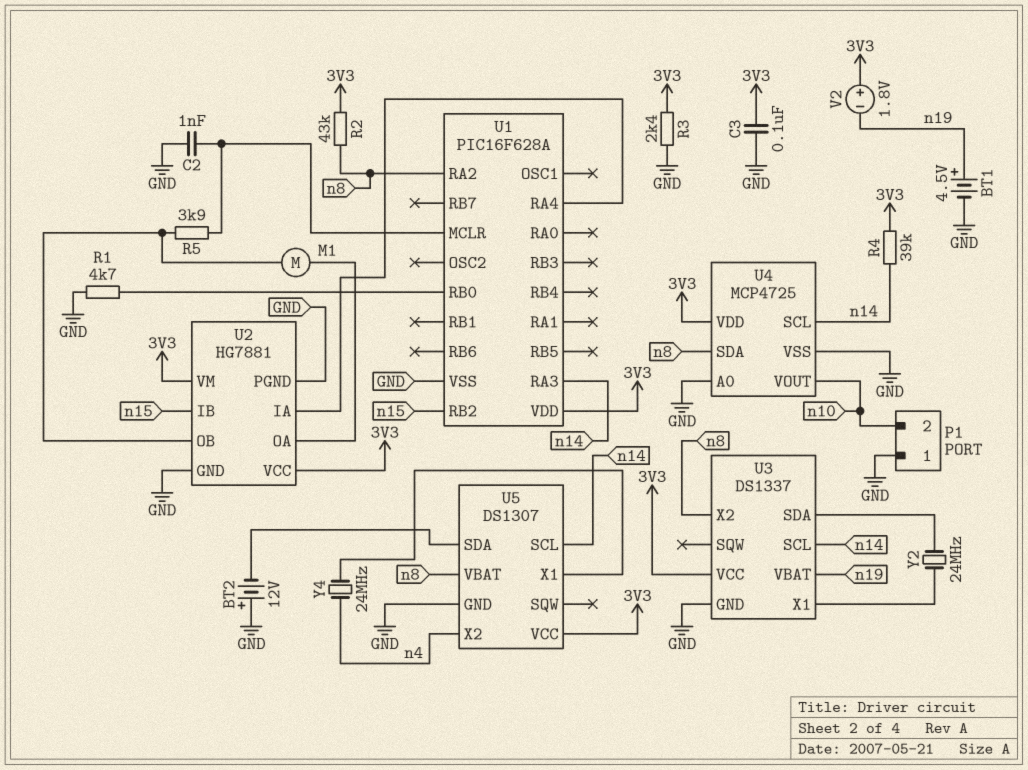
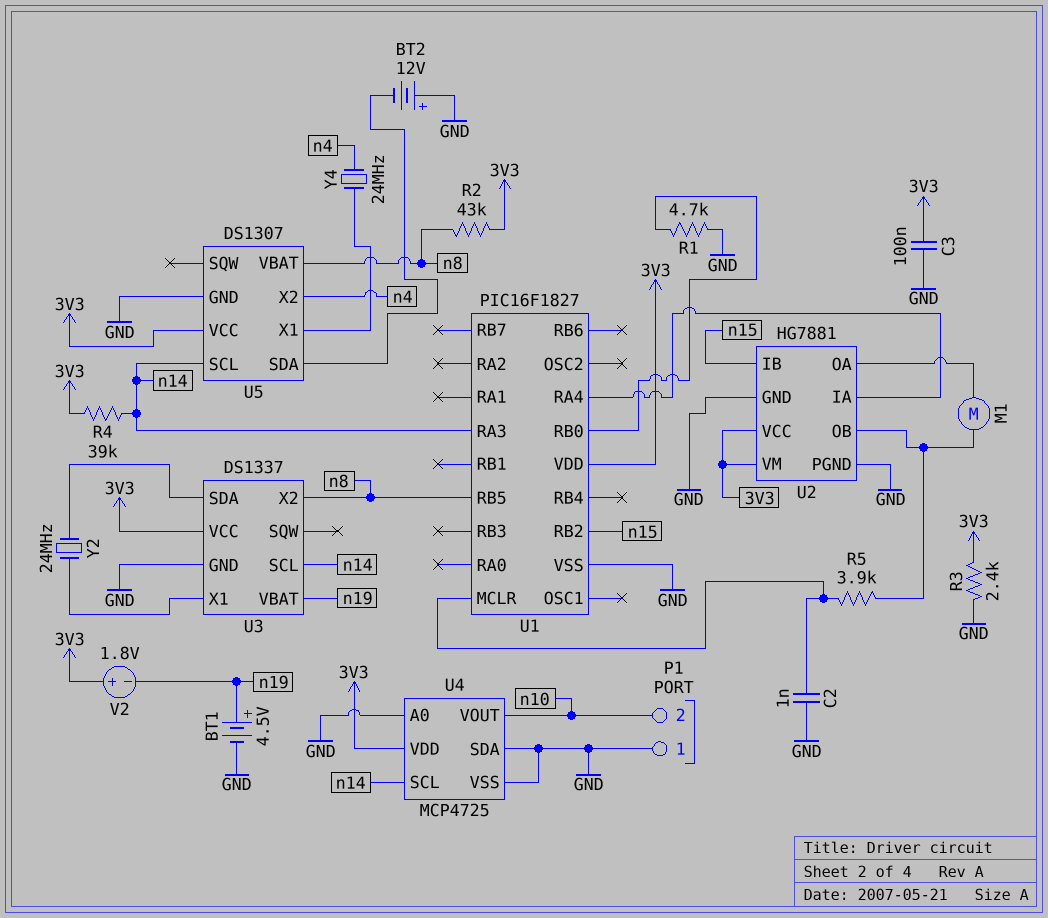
U1: PIC16F628A -> PIC16F1827
U1 pin RA2: n8 -> none
U1 pin RB5: none -> n8
U4 pin SDA: n8 -> GND

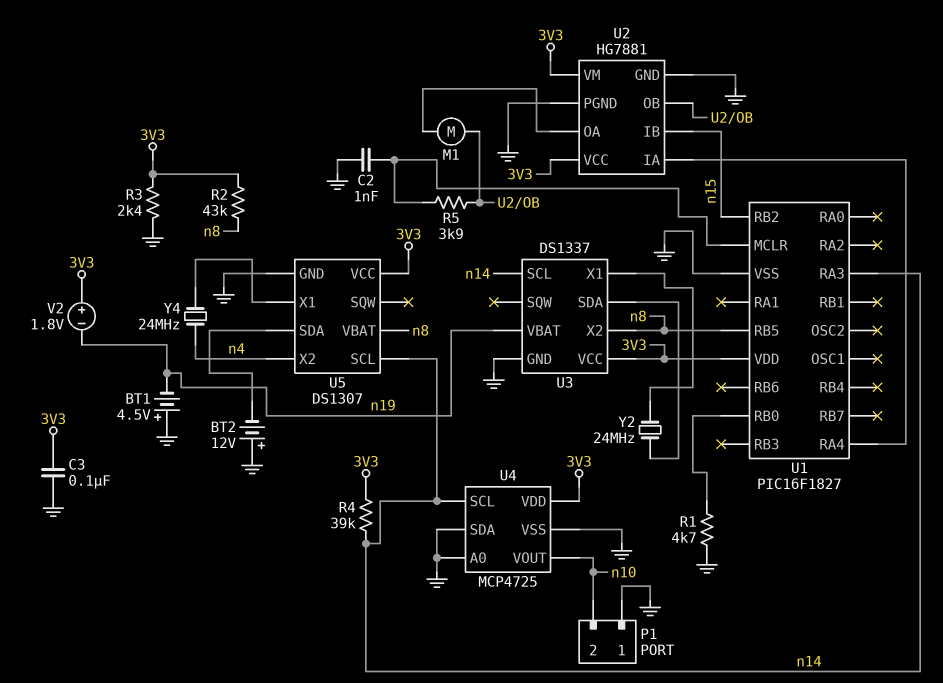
BT1: 4.5V (plus n19, minus GND) -> 4.5V (plus GND, minus n19)

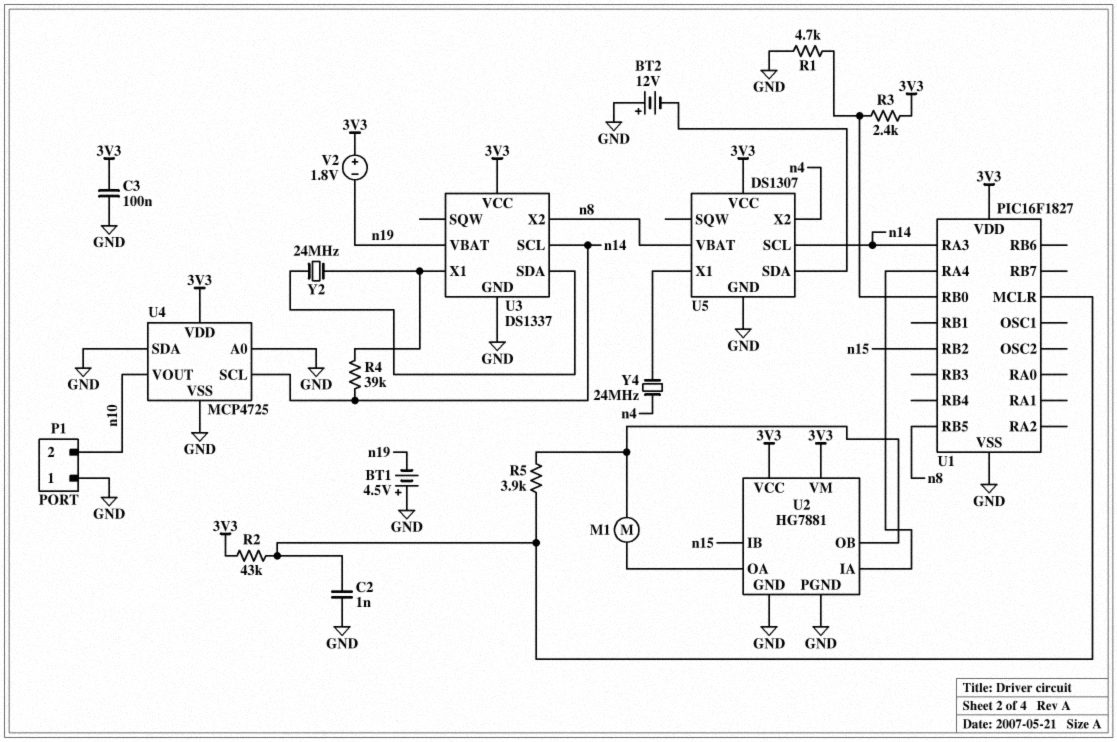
R2: 43k (3V3, n8) -> 43k (3V3, U1/MCLR)
R3: 2.4k (3V3, GND) -> 2.4k (3V3, U1/RB0)
R4: 39k (3V3, n14) -> 39k (U3/X1, n14)

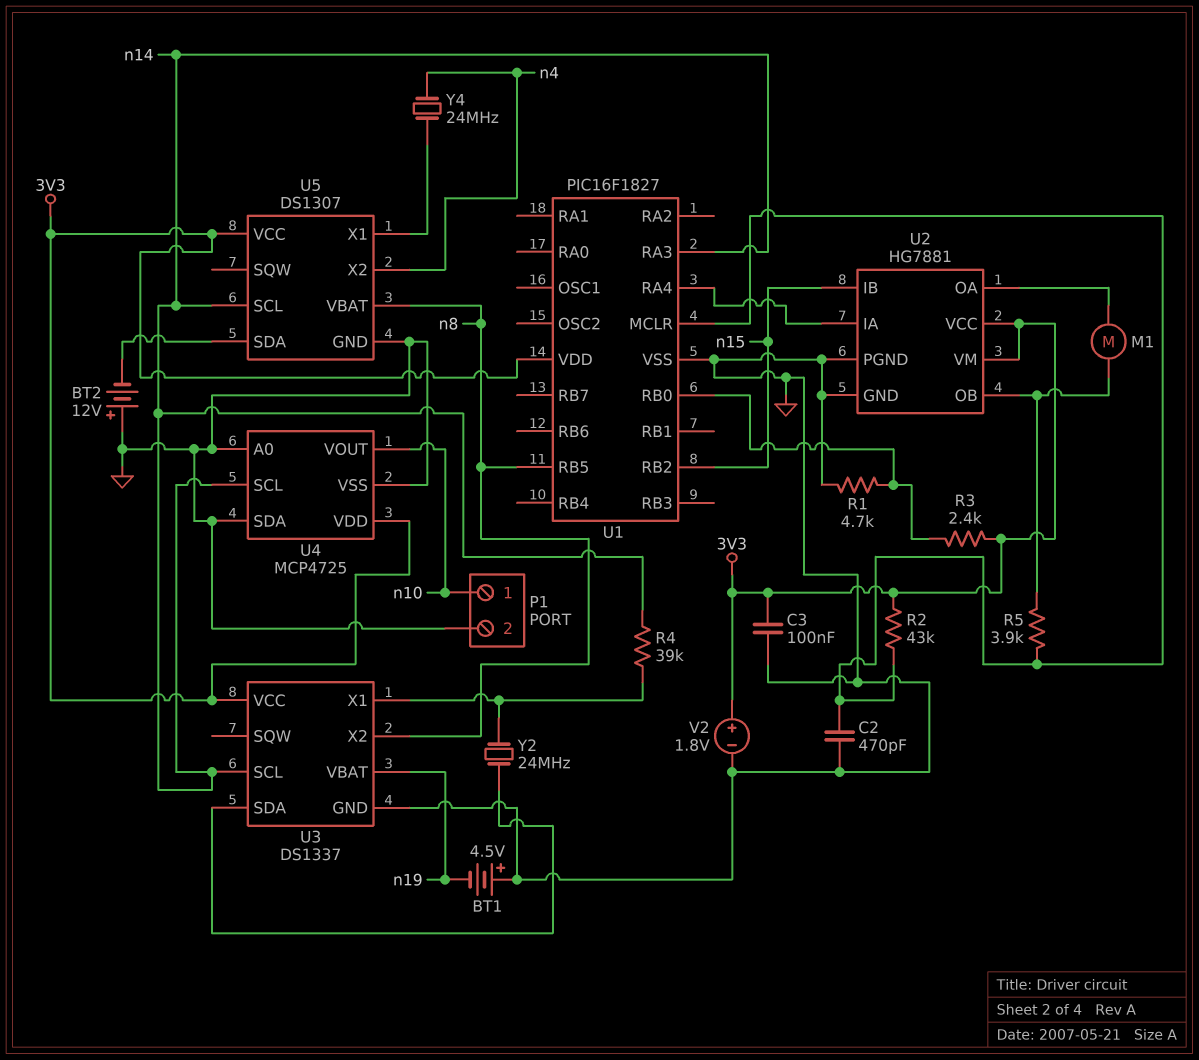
C2: 1nF (GND, U1/MCLR) -> 470pF (GND, U1/MCLR)
P1 pin 1: GND -> n10
P1 pin 2: n10 -> GND
V2: 1.8V (plus 3V3, minus n19) -> 1.8V (plus 3V3, minus GND)

